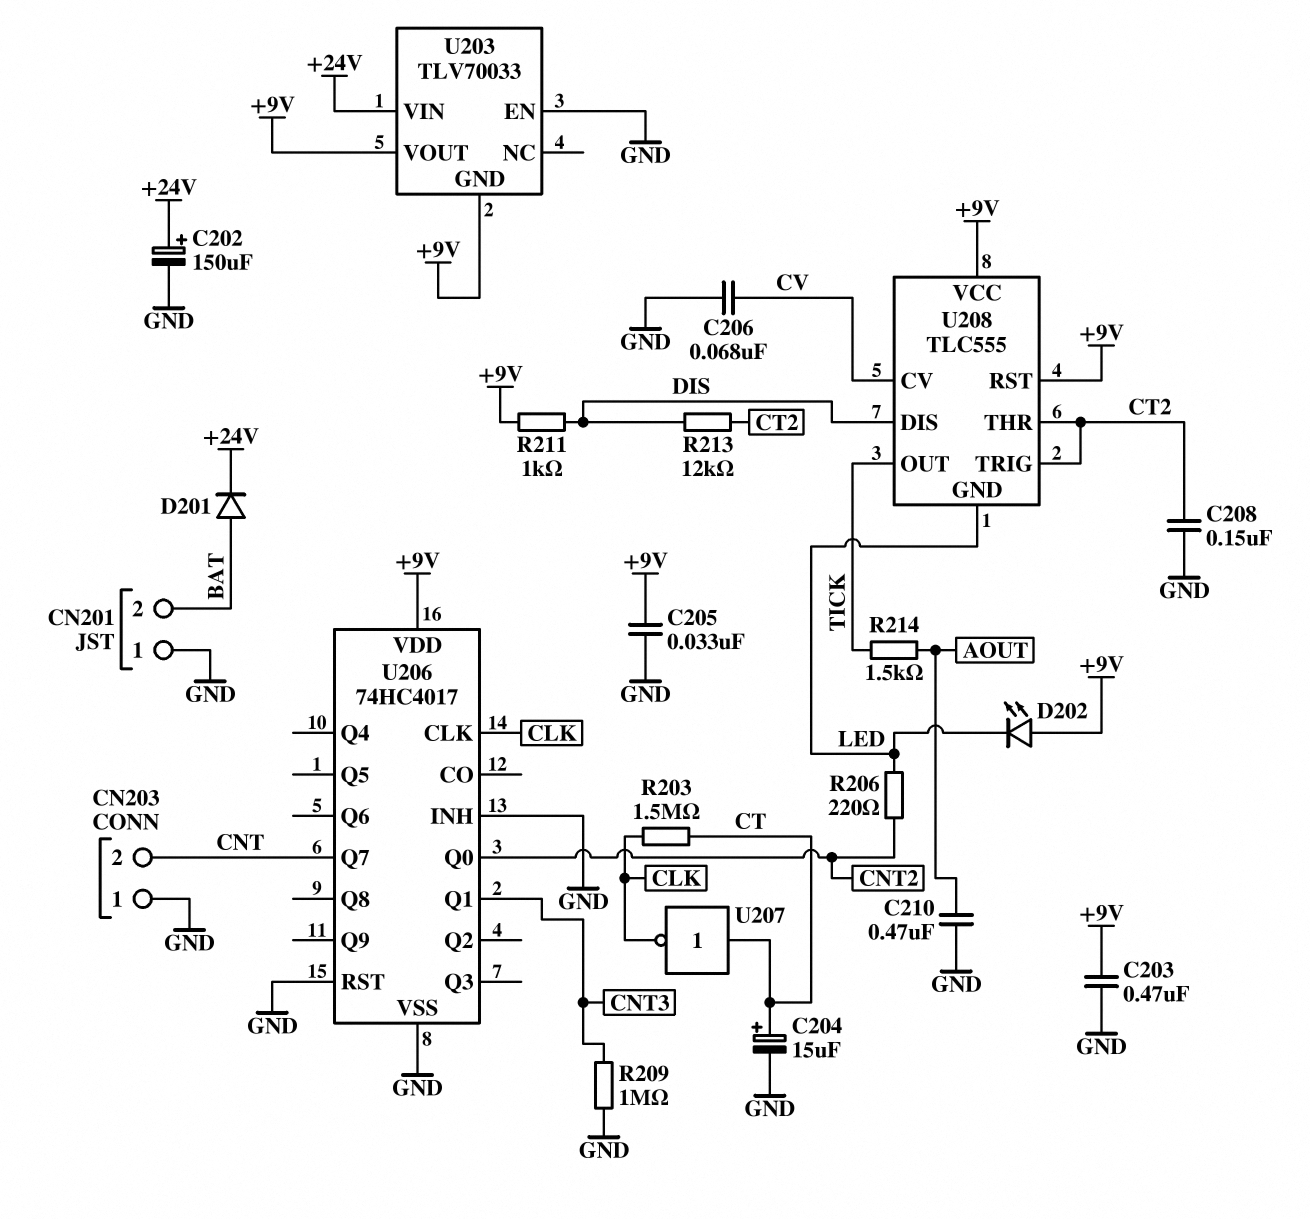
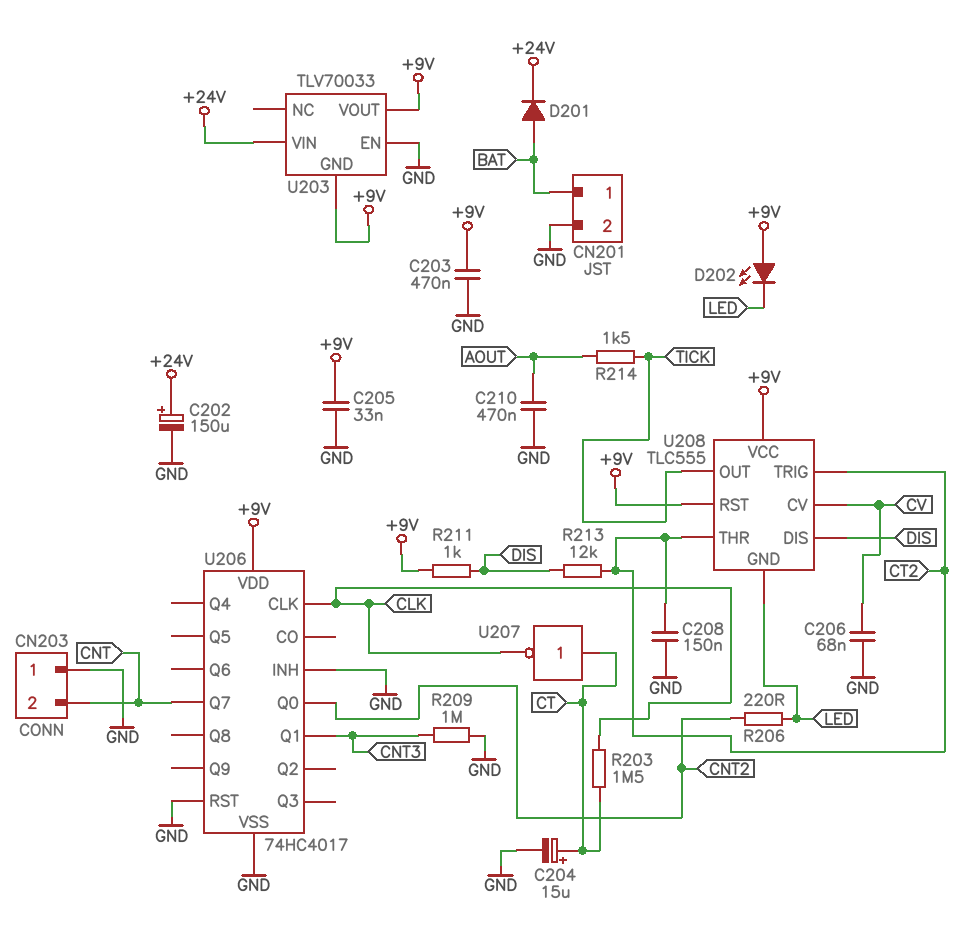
CN201 pin 1: GND -> BAT
CN201 pin 2: BAT -> GND

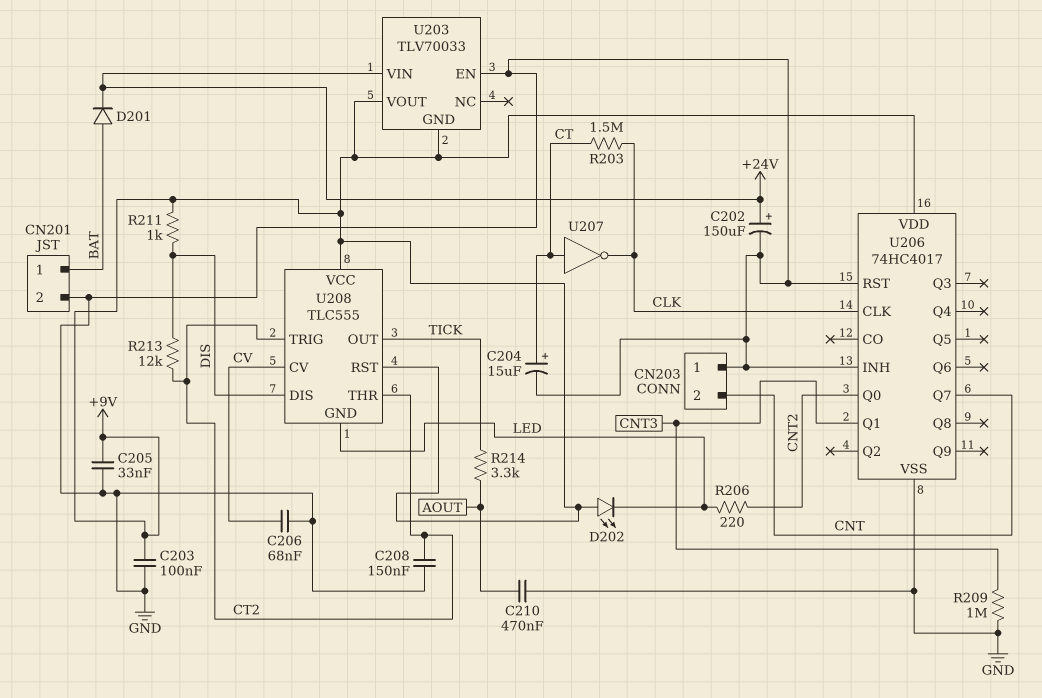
C203: 470nF (+9V, GND) -> 100nF (+9V, GND)
R214: 1.5k (AOUT, TICK) -> 3.3k (AOUT, TICK)

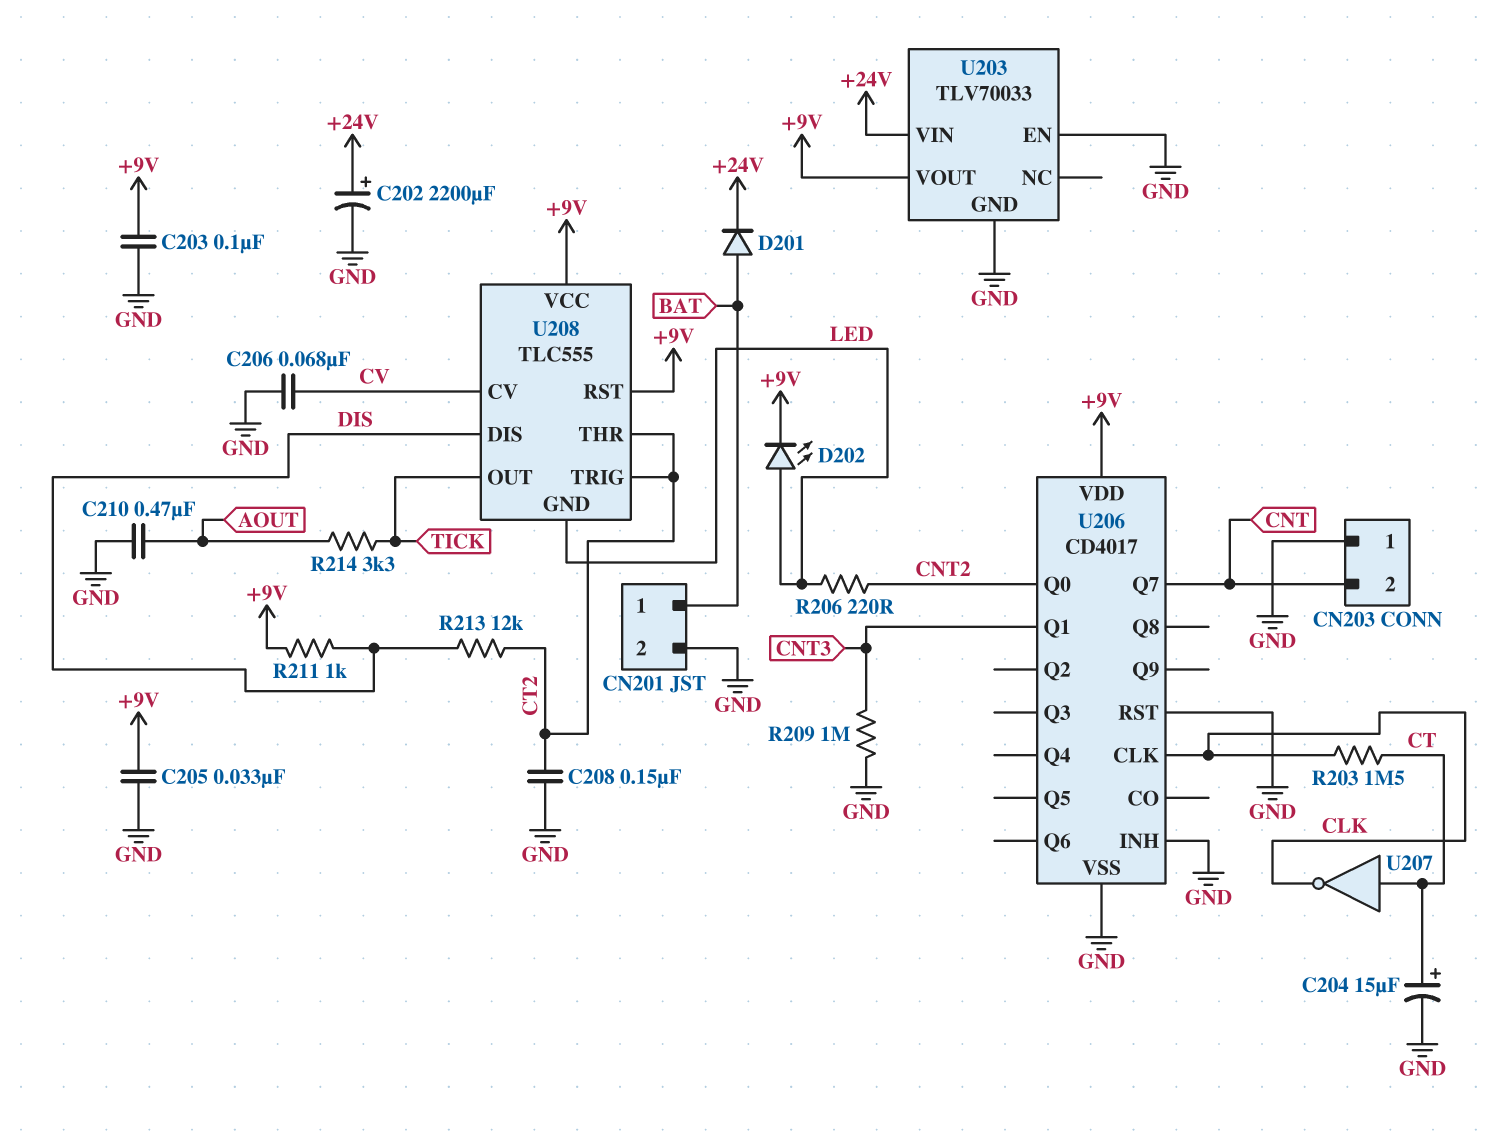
C202: 150uF (plus +24V, minus GND) -> 2200uF (plus +24V, minus GND)
D202: LED (A +9V, K LED) -> LED (A LED, K +9V)
U203 pin GND: +9V -> GND
U206: 74HC4017 -> CD4017

